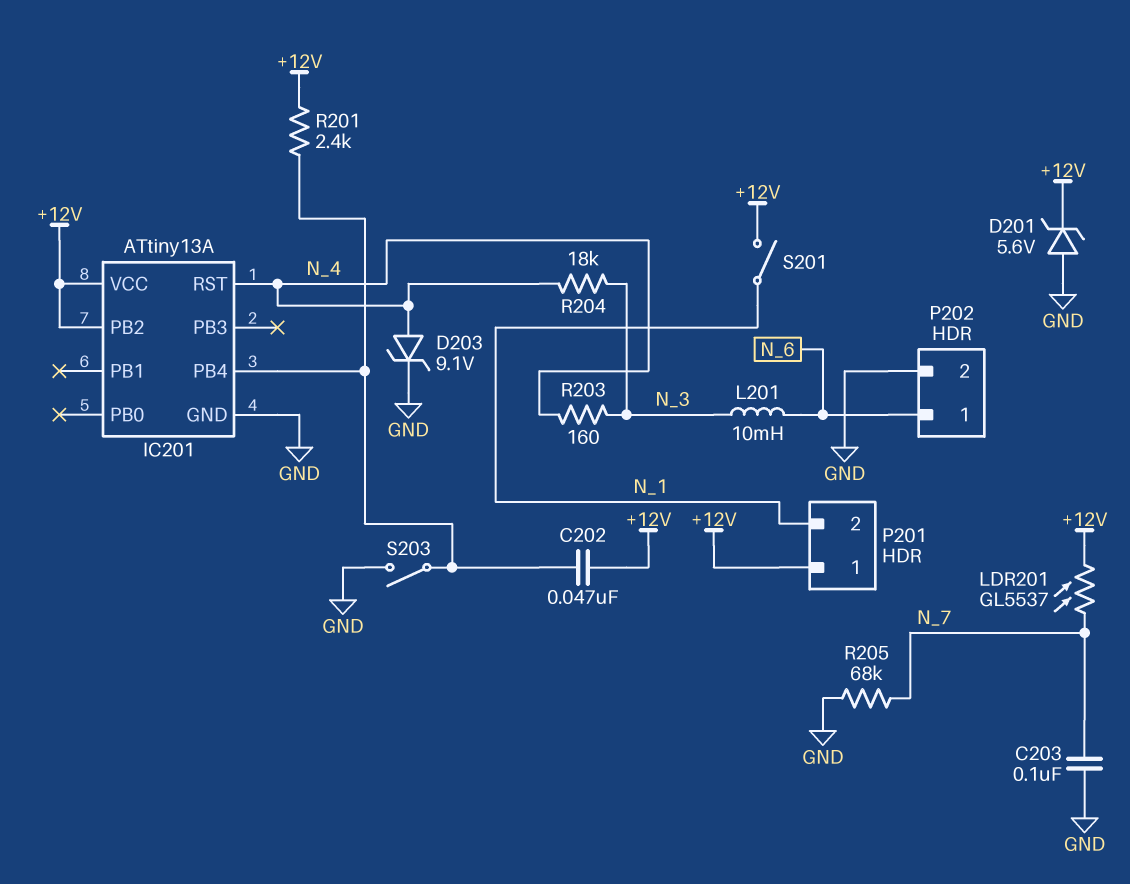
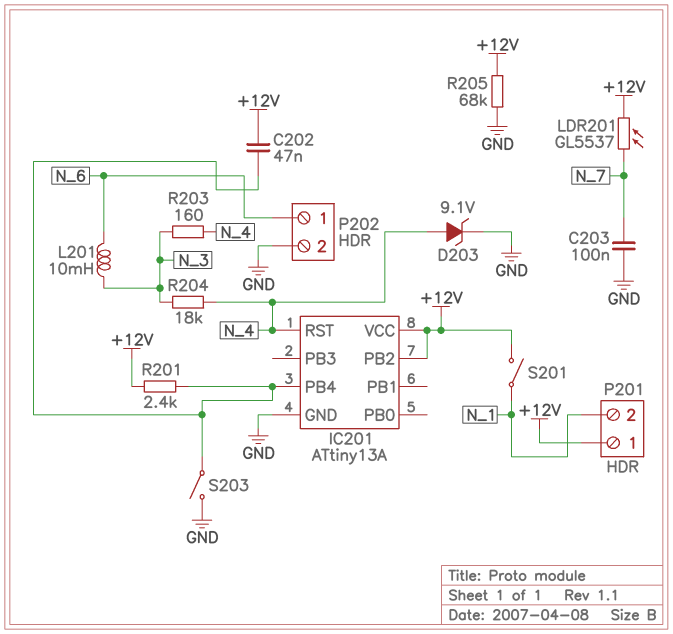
D201: zener 5.6V (A GND, K +12V) -> none
R205: 68k (GND, N_7) -> 68k (+12V, GND)

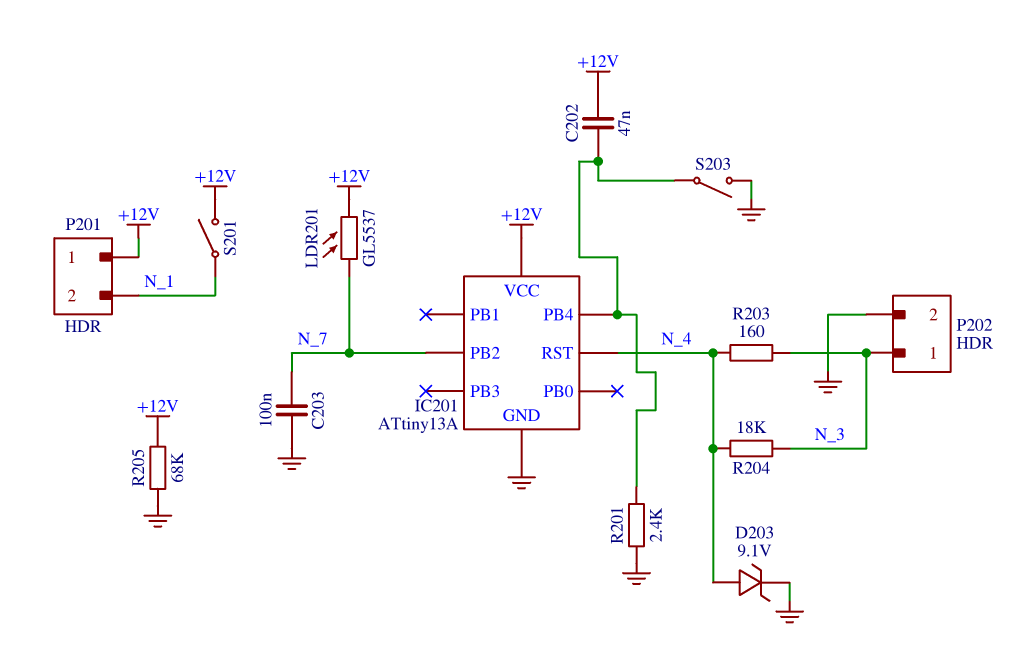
IC201 pin PB2: +12V -> N_7
L201: 10mH (N_3, N_6) -> none
P202 pin 1: N_6 -> N_3
R201: 2.4k (+12V, IC201/PB4) -> 2.4k (GND, IC201/PB4)

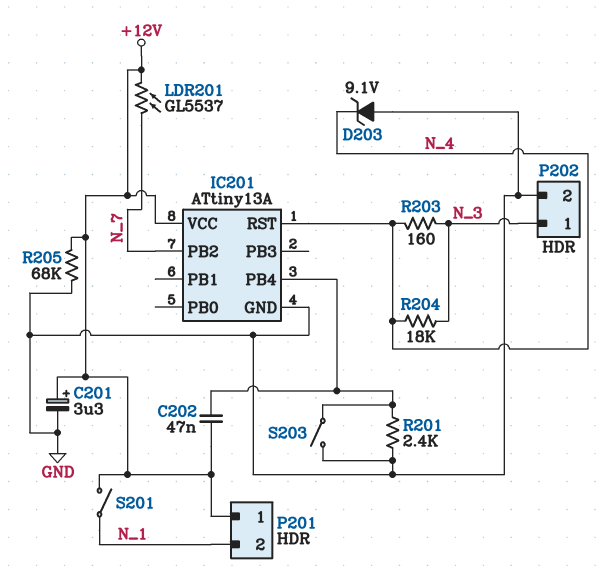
C201: none -> 3.3uF (plus +12V, minus GND)
C203: 100nF (GND, N_7) -> none
D203: zener 9.1V (A N_4, K GND) -> zener 9.1V (A GND, K N_4)

